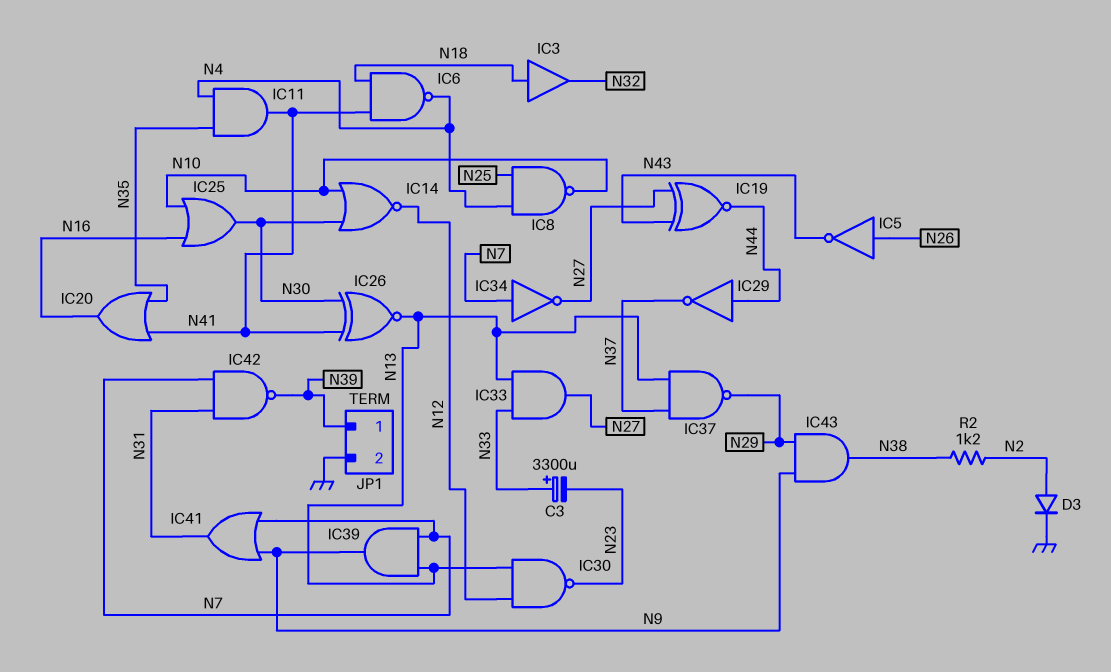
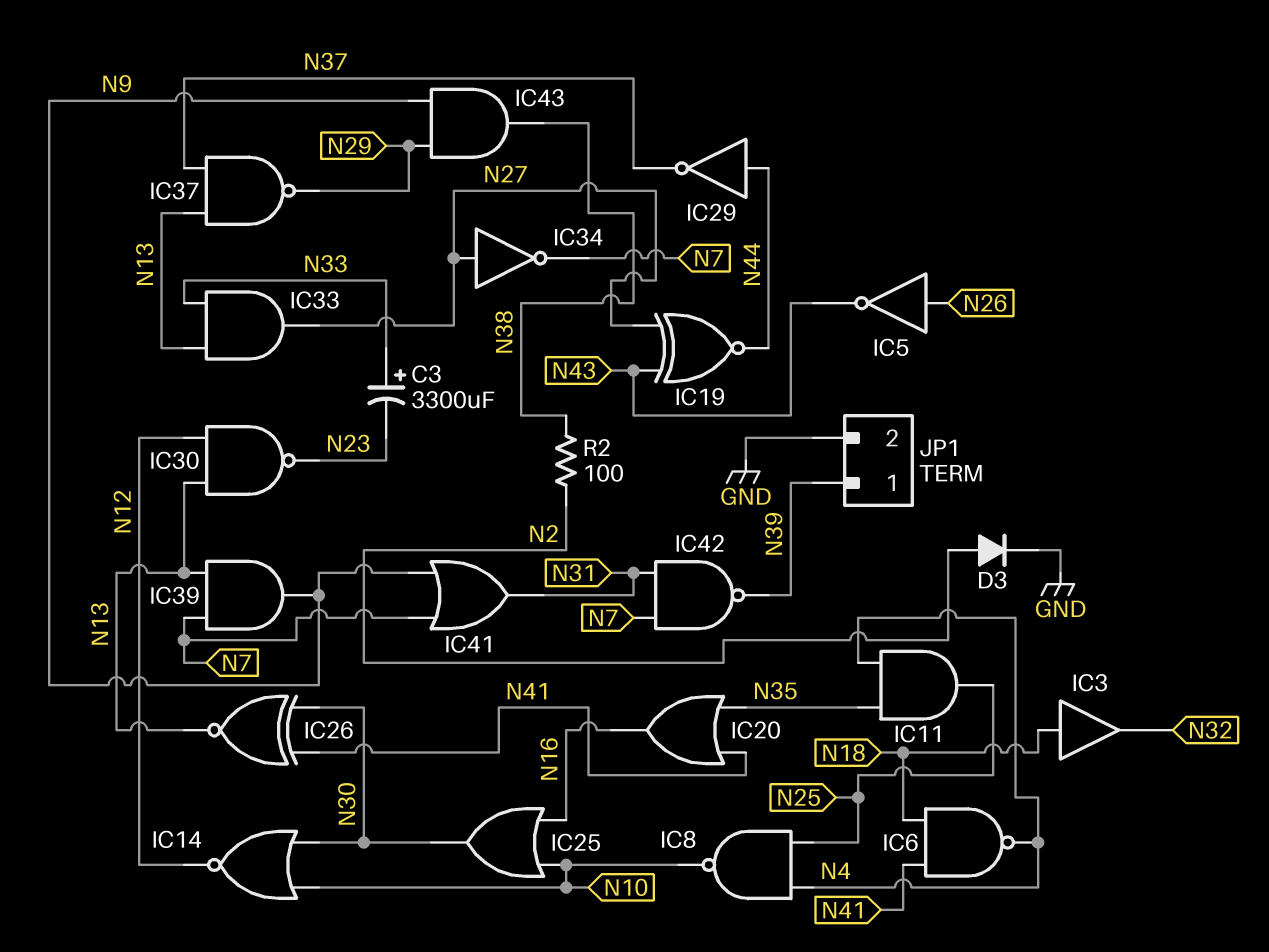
IC11: AND (in N4, in N35, out N41) -> AND (in N4, in N35, out N25)
IC34: NOT (in N7, out N27) -> NOT (in N27, out N7)
R2: 1.2k (N2, N38) -> 100 (N2, N38)

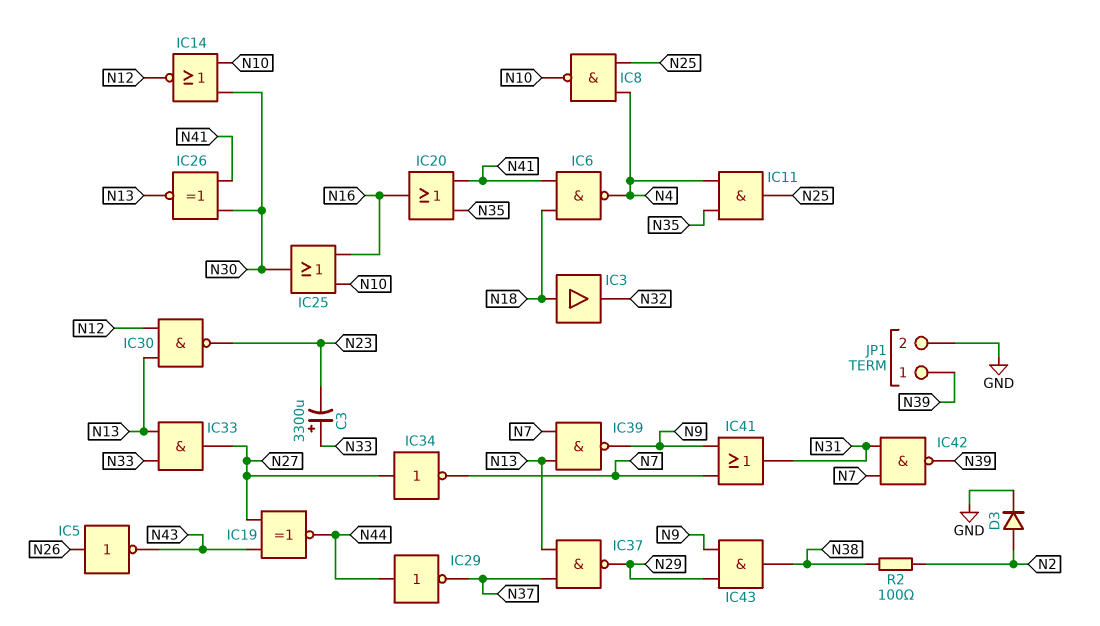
IC39: AND (in N7, in N13, out N9) -> NAND (in N7, in N13, out N9)

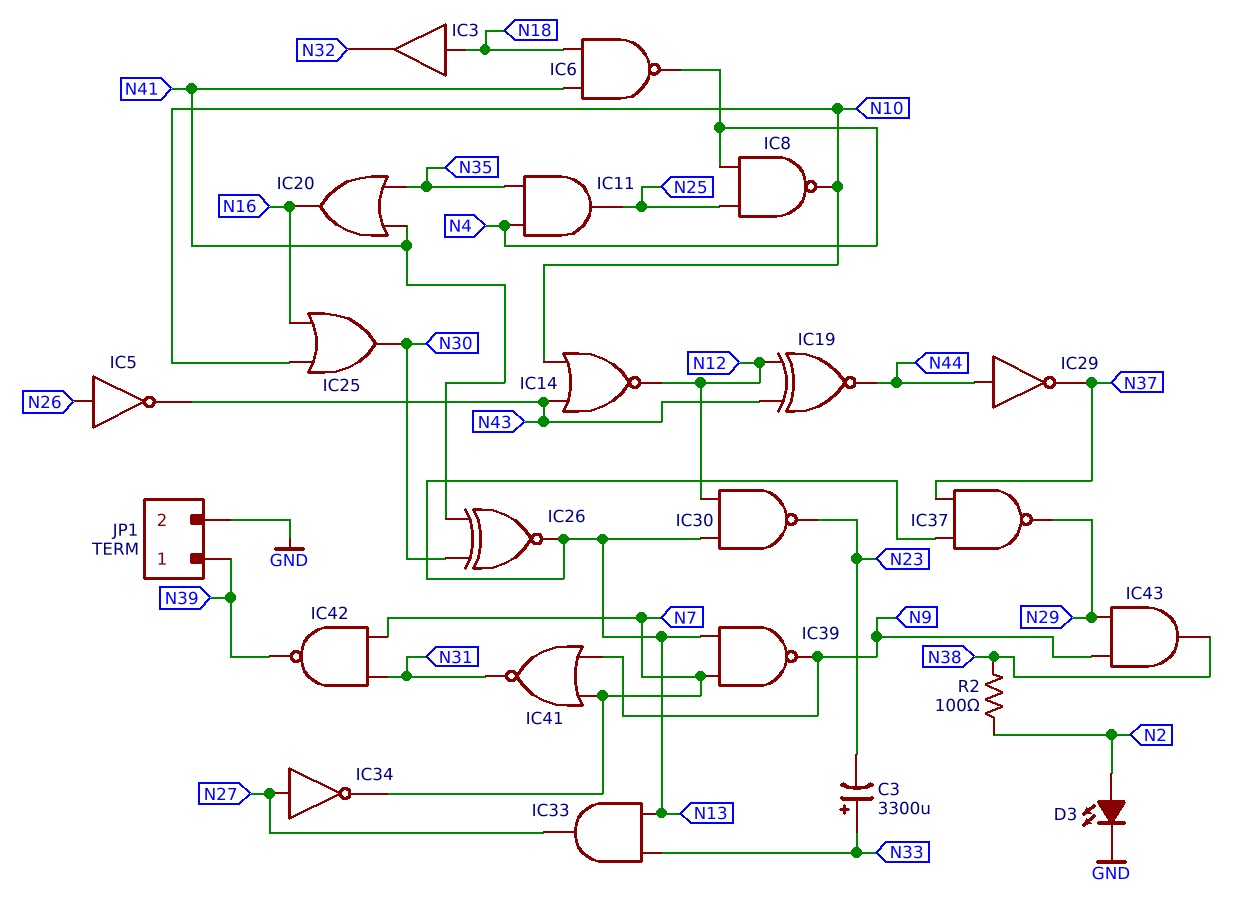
D3: diode (A N2, K GND) -> LED (A N2, K GND)
IC14: NOR (in N10, in N30, out N12) -> NOR (in N10, in N43, out N12)
IC19: XNOR (in N27, in N43, out N44) -> XNOR (in N12, in N43, out N44)
IC41: OR (in N7, in N9, out N31) -> NOR (in N7, in N9, out N31)

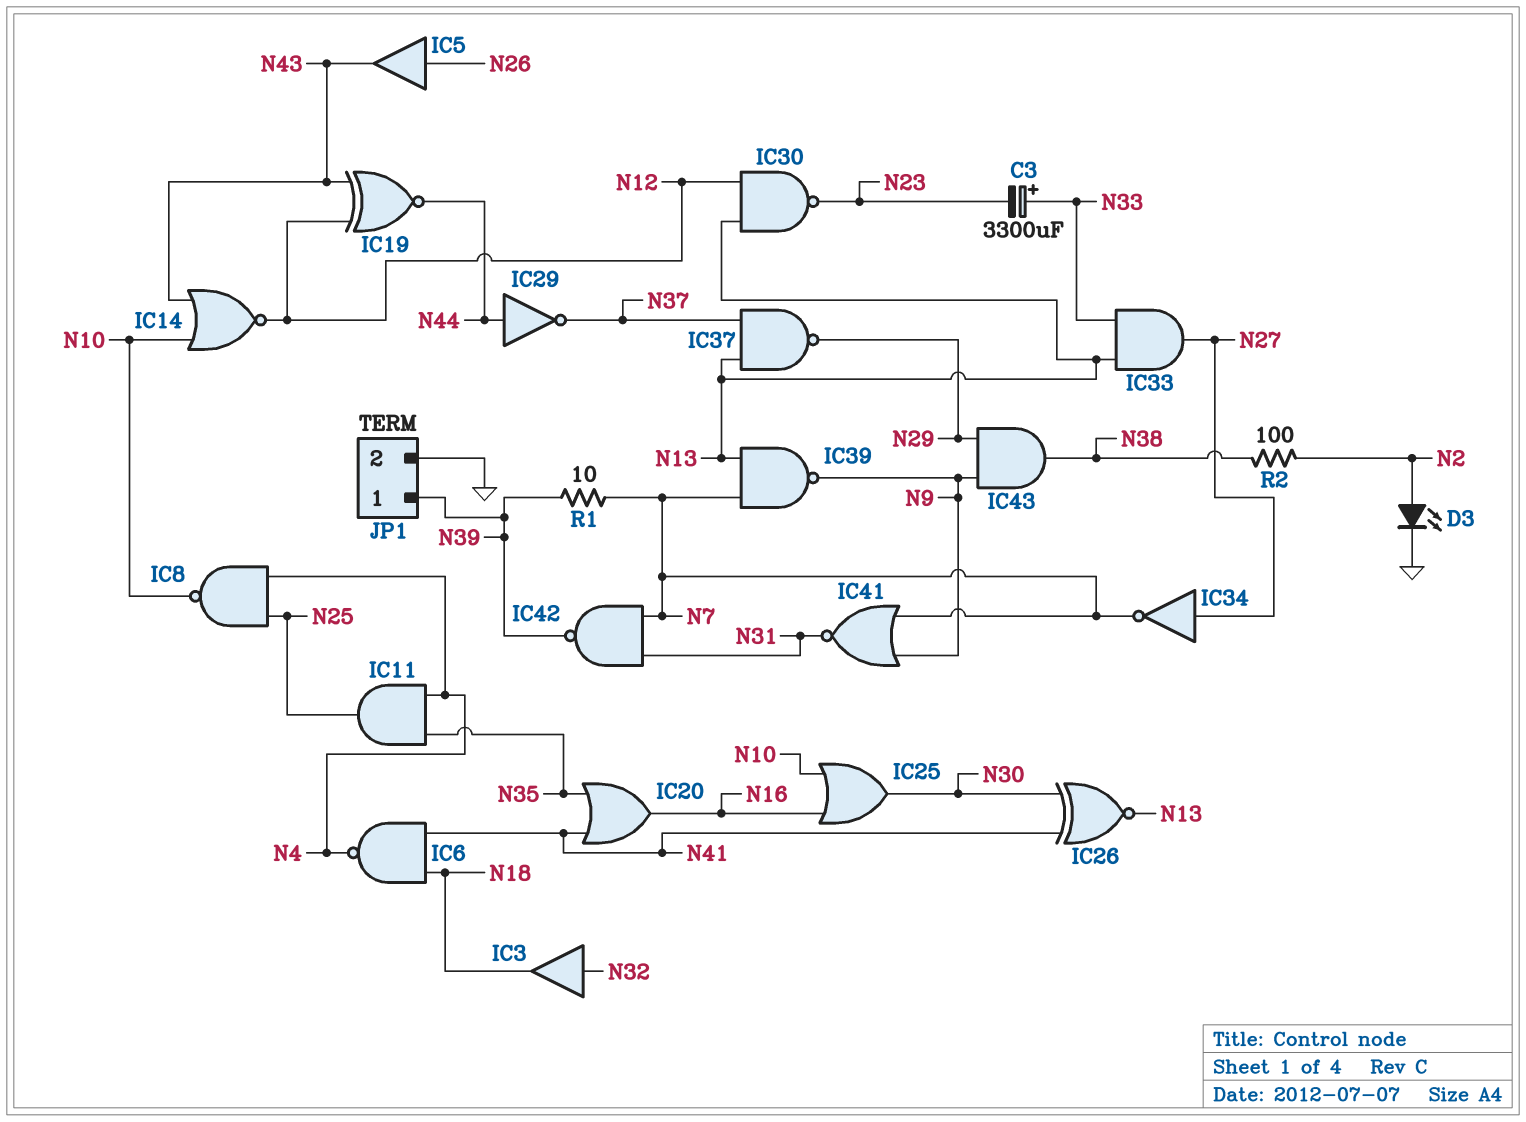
IC3: buffer (in N18, out N32) -> buffer (in N32, out N18)
IC5: NOT (in N26, out N43) -> buffer (in N26, out N43)
R1: none -> 10 (N7, N39)

